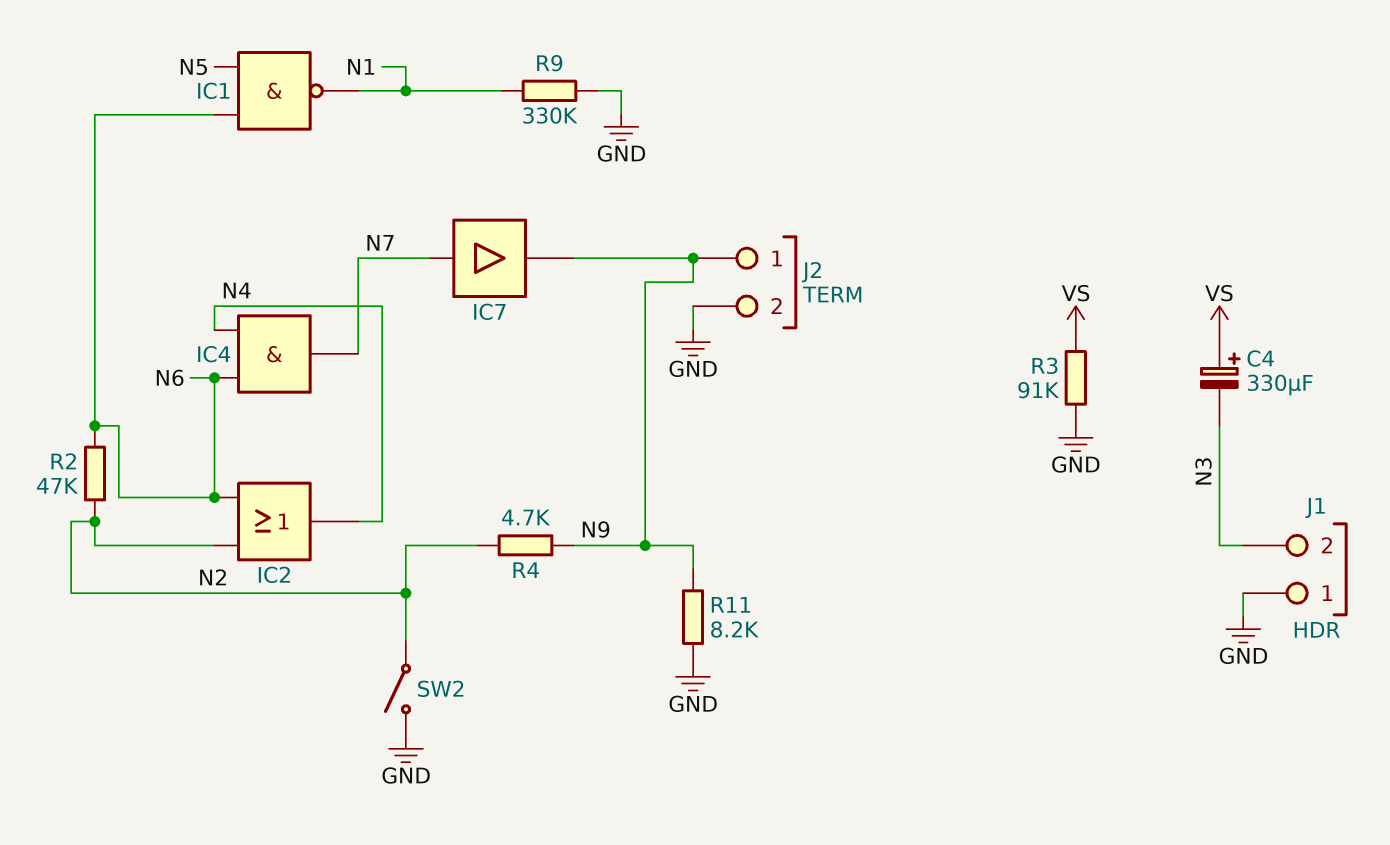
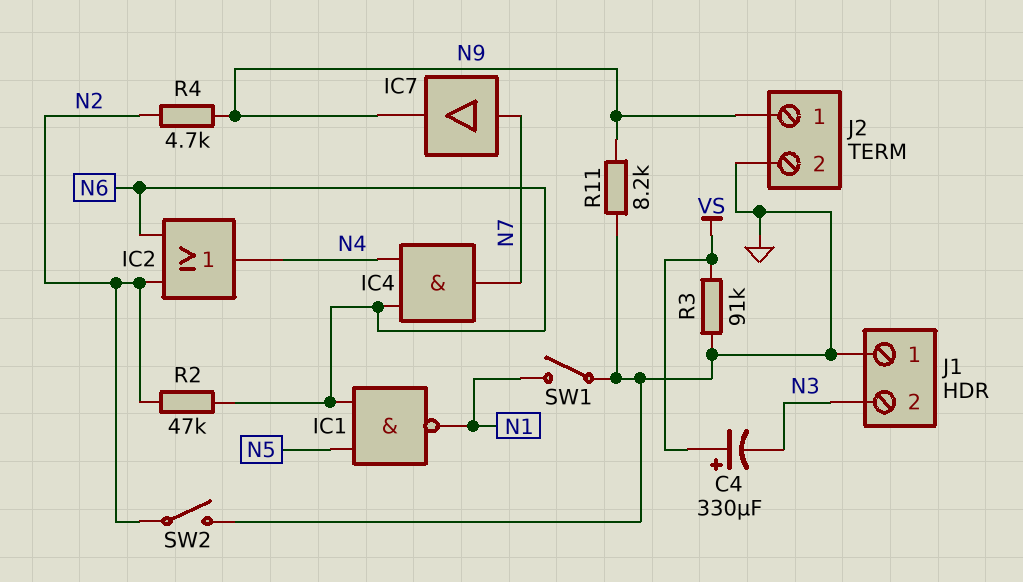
R9: 330k (GND, N1) -> none
SW1: none -> switch (GND, N1)

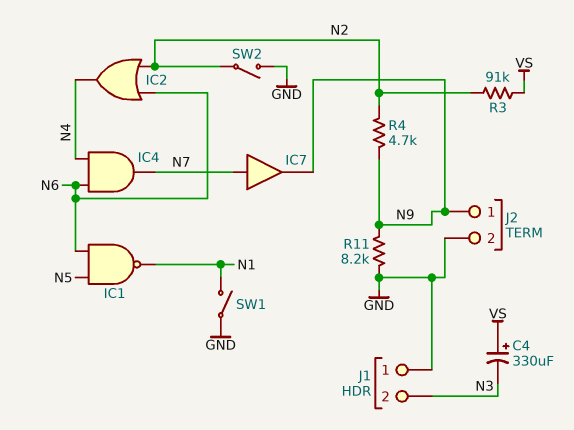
R2: 47k (N2, N6) -> none
R3: 91k (GND, VS) -> 91k (N2, VS)

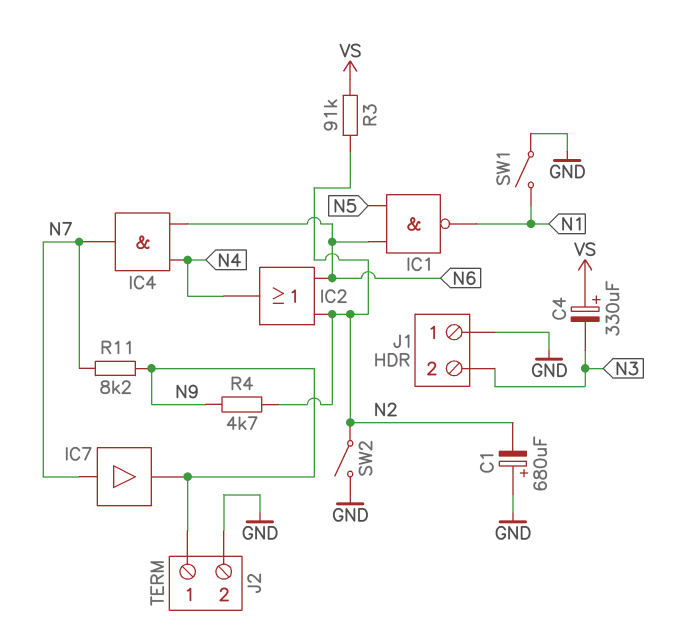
C1: none -> 680uF (plus GND, minus N2)
R11: 8.2k (GND, N9) -> 8.2k (N7, N9)

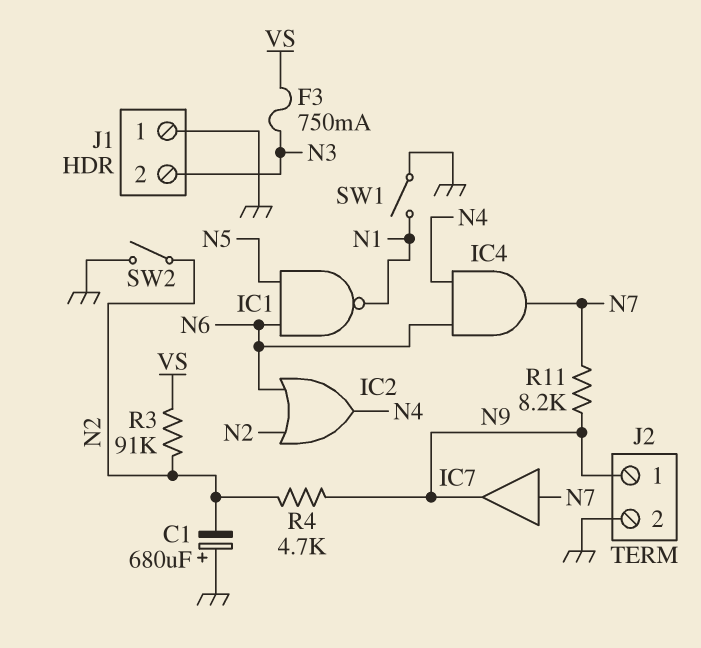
C4: 330uF (plus VS, minus N3) -> none
F3: none -> 750mA (N3, VS)

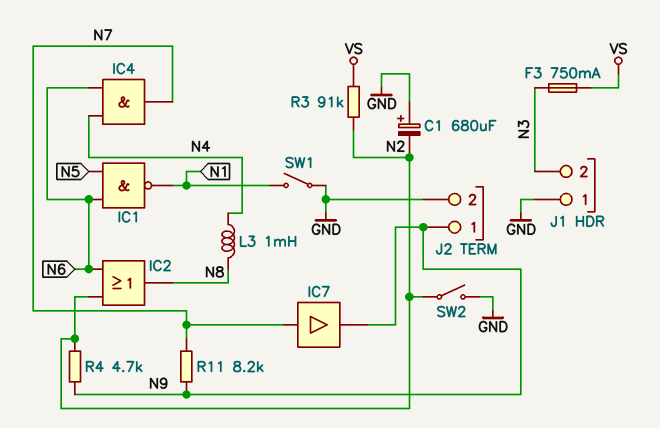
IC2: OR (in N2, in N6, out N4) -> OR (in N2, in N6, out N8)
L3: none -> 1mH (N4, N8)

